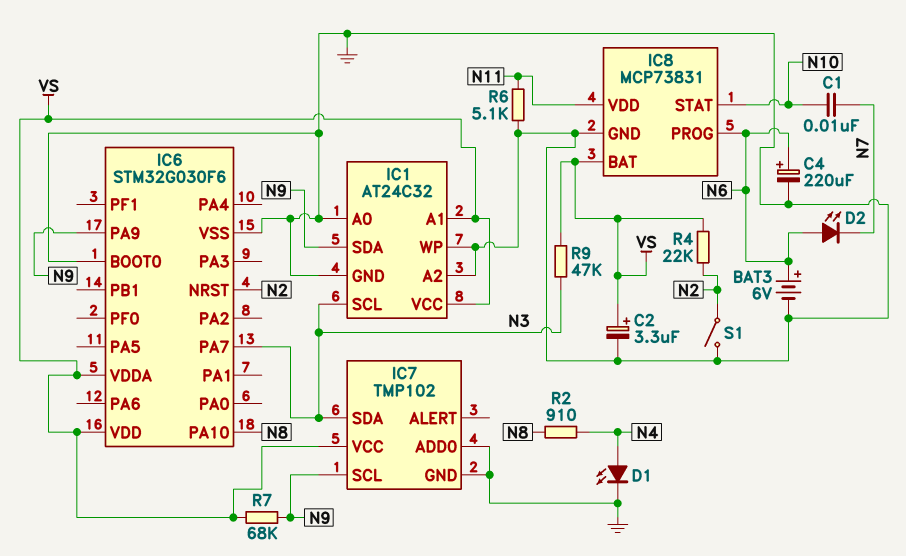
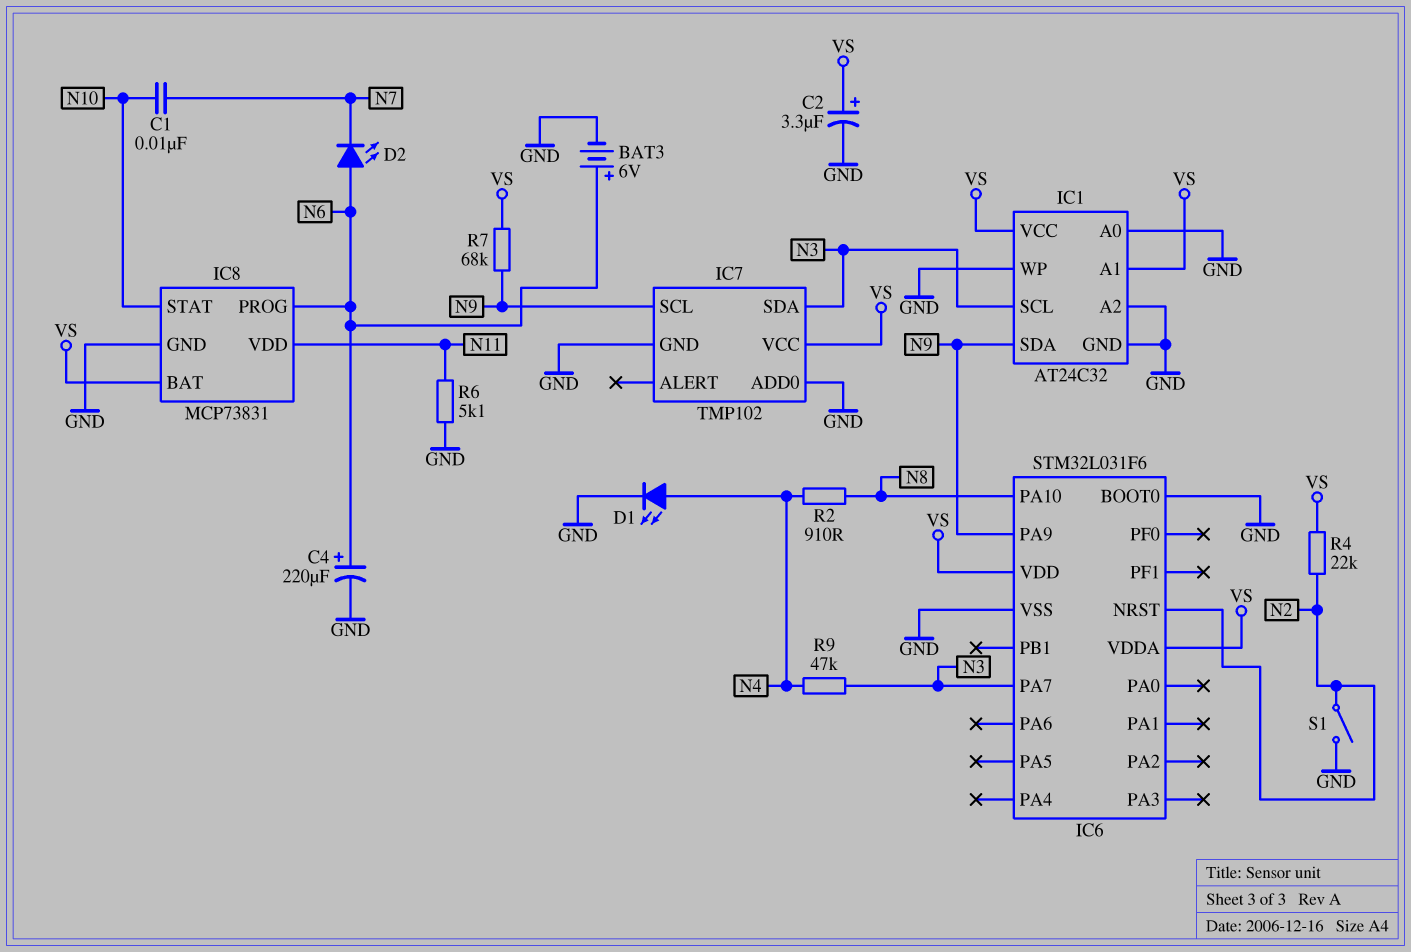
IC6: STM32G030F6 -> STM32L031F6
R9: 47k (N3, VS) -> 47k (N3, N4)

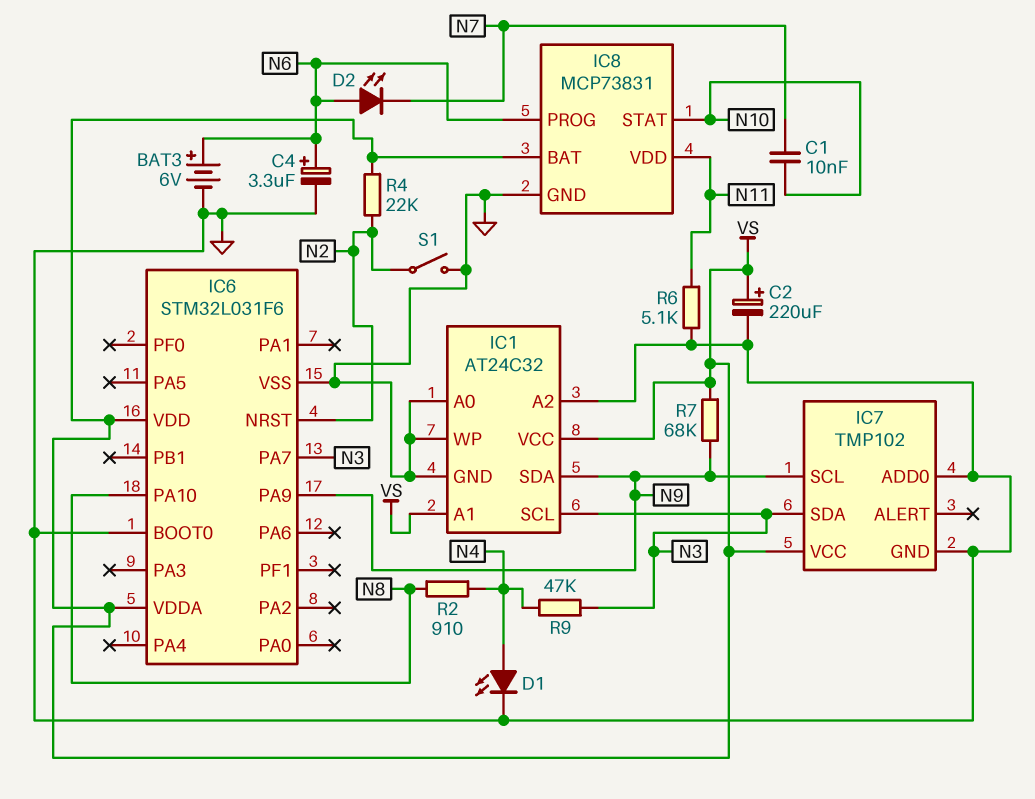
C2: 3.3uF (plus VS, minus GND) -> 220uF (plus VS, minus GND)
C4: 220uF (plus N6, minus GND) -> 3.3uF (plus N6, minus GND)

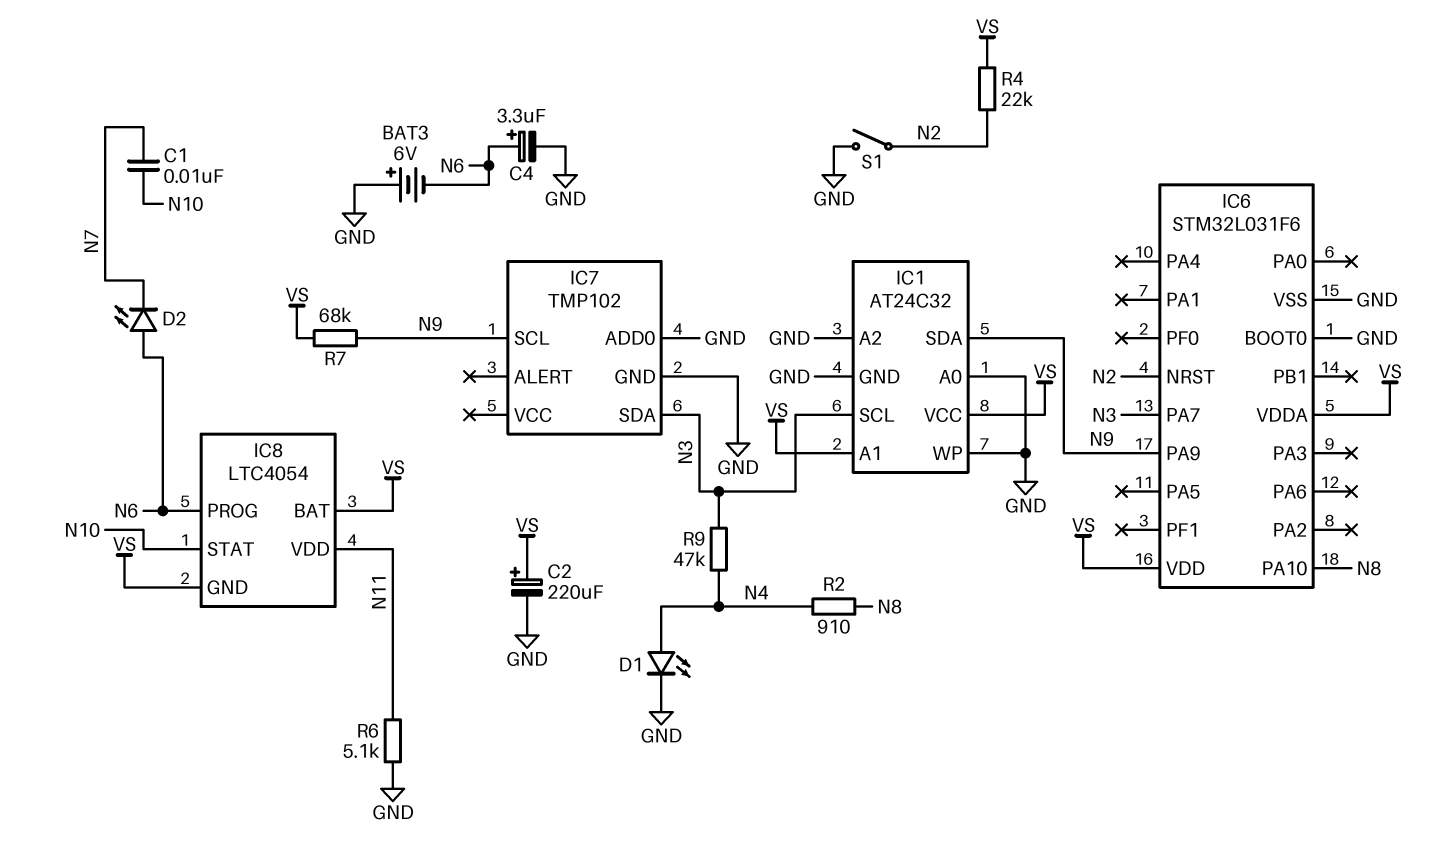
BAT3: 6V (plus N6, minus GND) -> 6V (plus GND, minus N6)
IC7 pin VCC: VS -> none
IC8: MCP73831 -> LTC4054
IC8 pin GND: GND -> VS

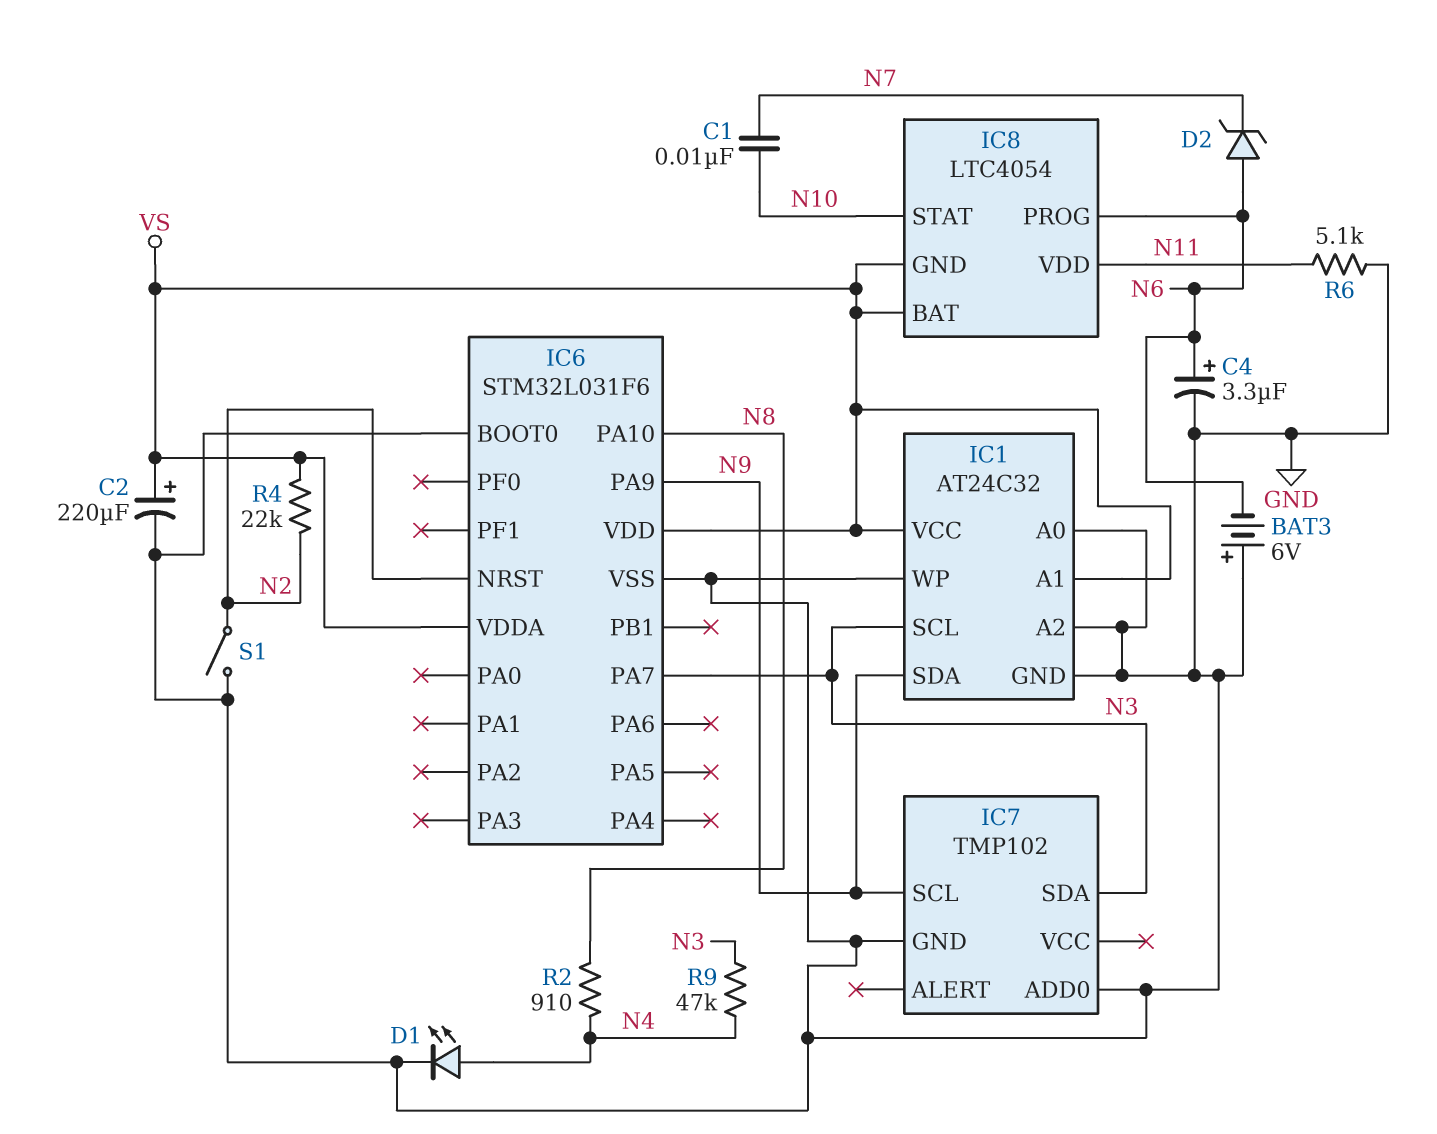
D2: LED (A N6, K N7) -> zener (A N6, K N7)
R7: 68k (N9, VS) -> none

